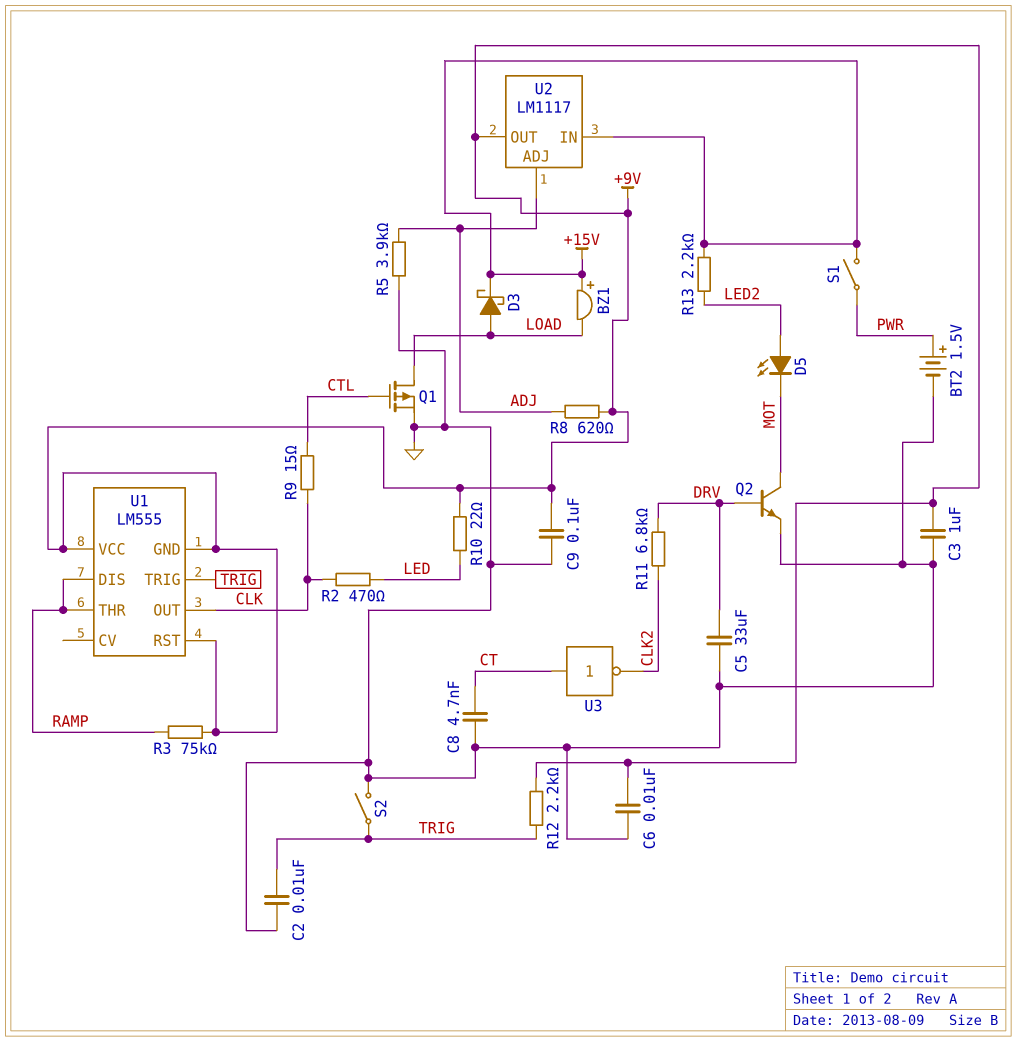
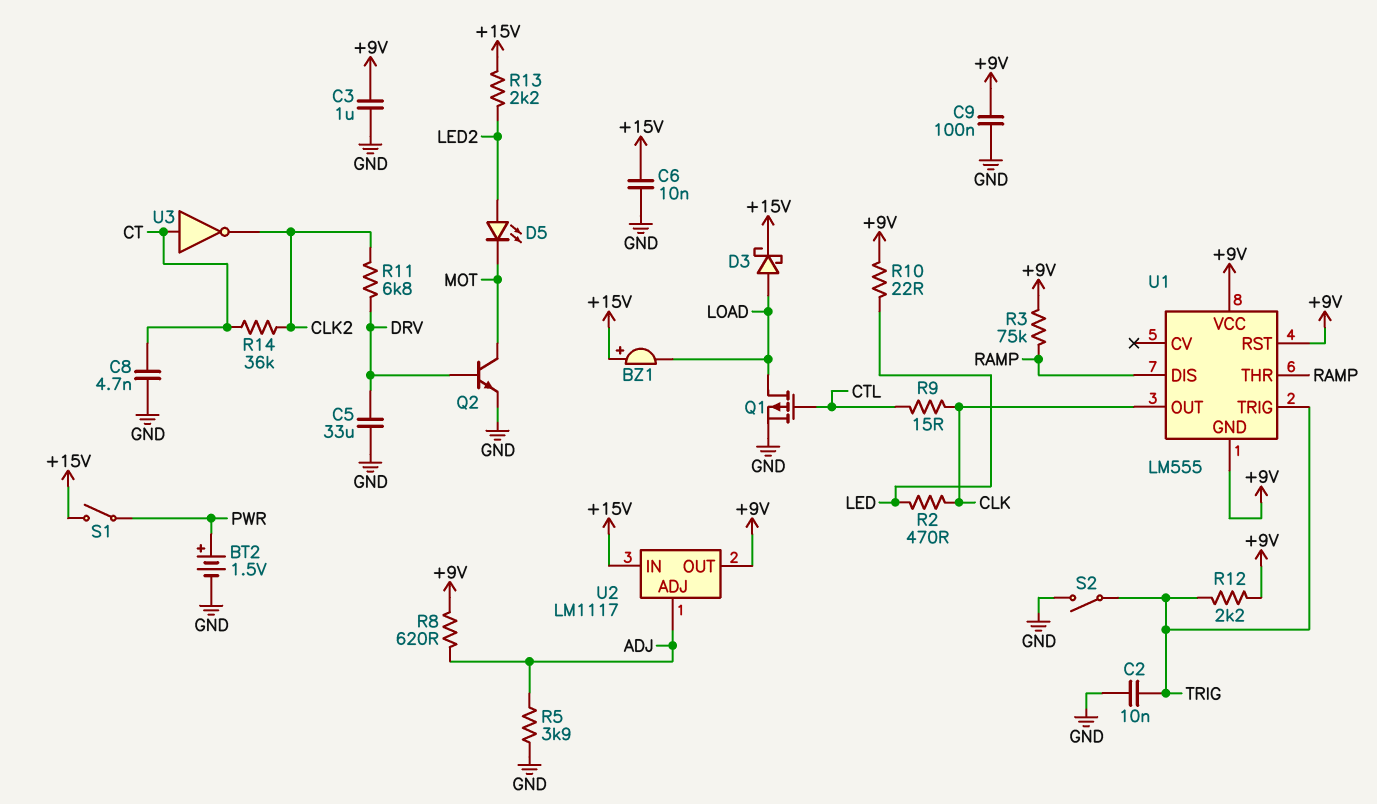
C6: 10nF (+9V, GND) -> 10nF (+15V, GND)
R14: none -> 36k (CLK2, CT)

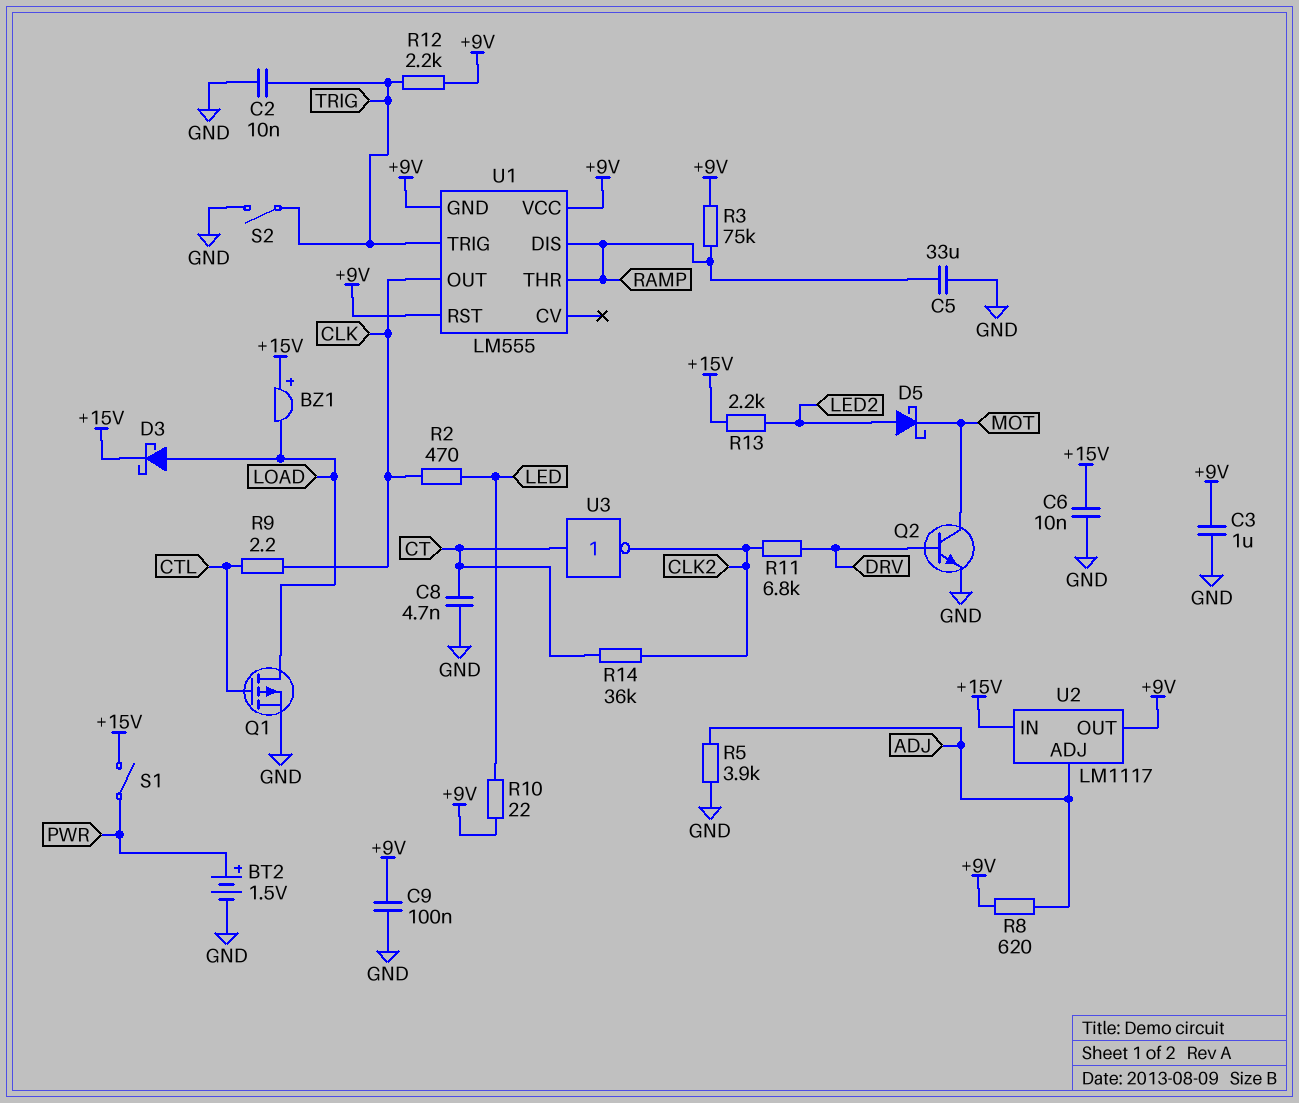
C5: 33uF (DRV, GND) -> 33uF (GND, RAMP)
D5: LED (A LED2, K MOT) -> schottky (A LED2, K MOT)
R9: 15 (CLK, CTL) -> 2.2 (CLK, CTL)

